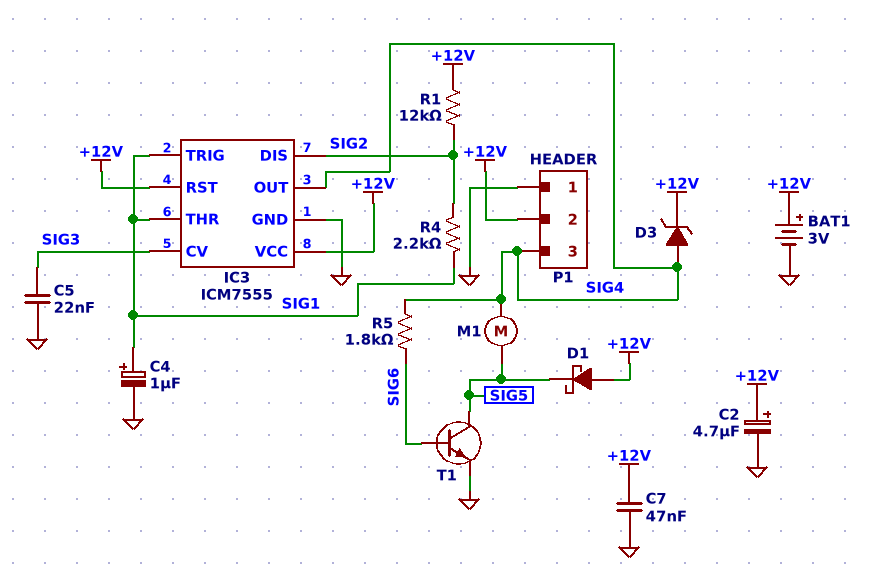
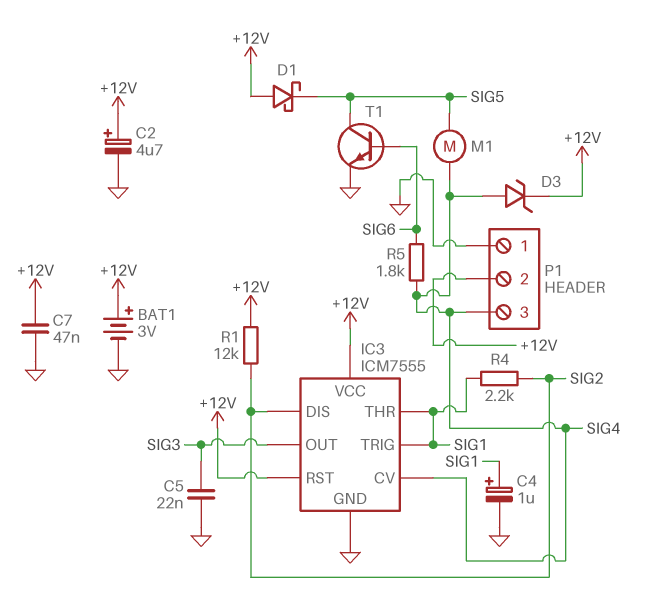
IC3 pin CV: SIG3 -> SIG4
IC3 pin OUT: SIG4 -> SIG3

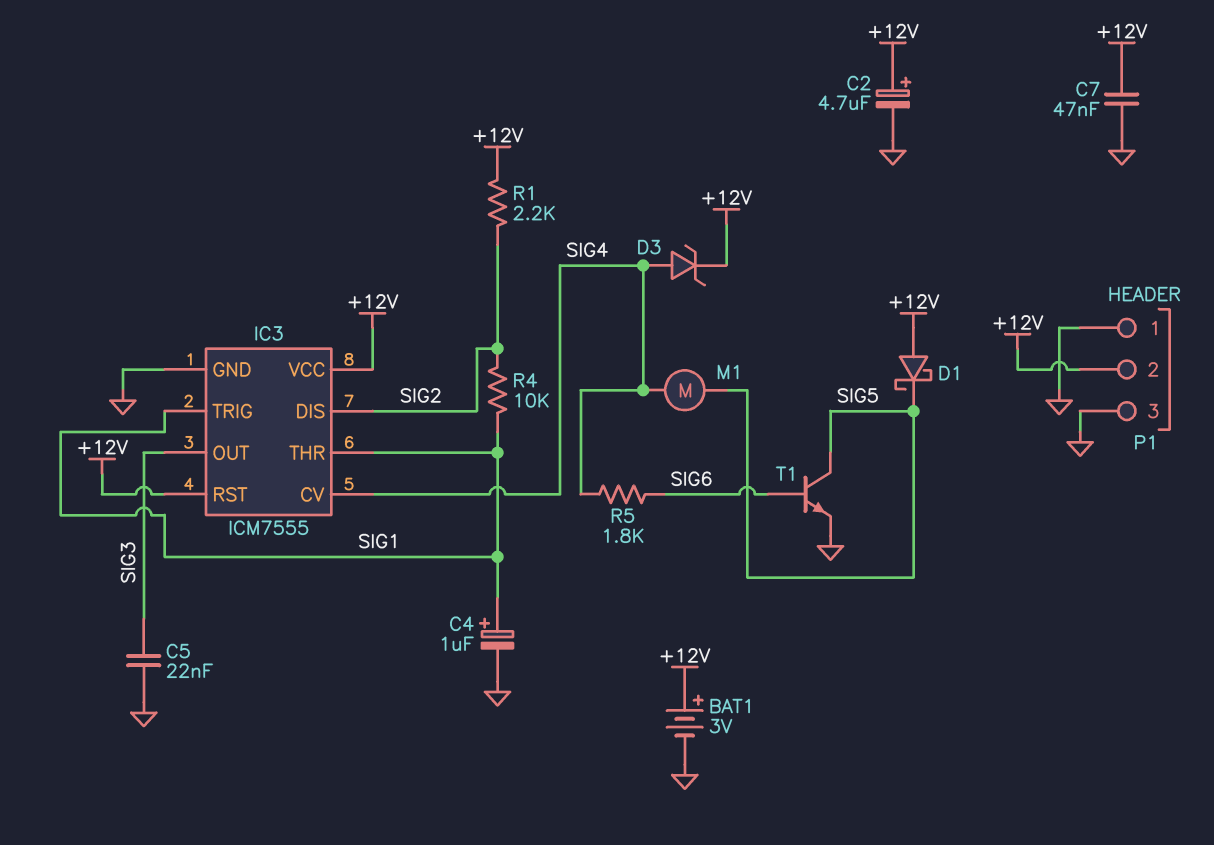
P1 pin 3: SIG4 -> GND
R1: 12k (+12V, SIG2) -> 2.2k (+12V, SIG2)
R4: 2.2k (SIG1, SIG2) -> 10k (SIG1, SIG2)

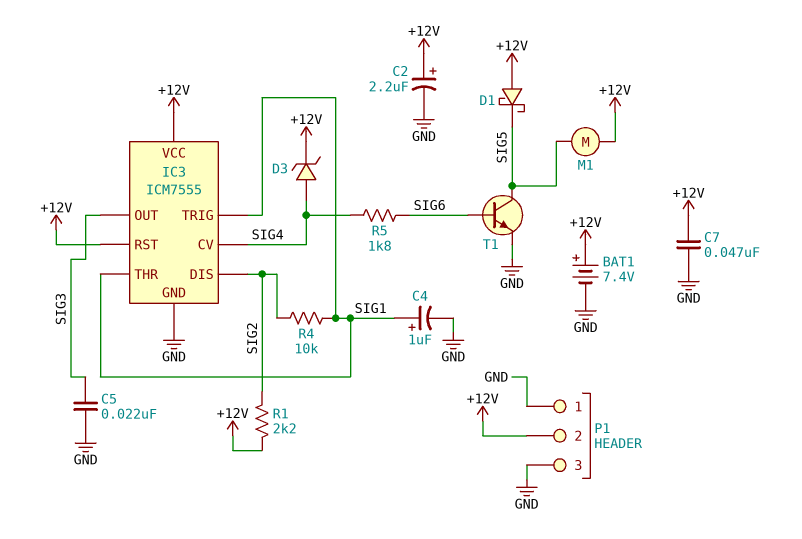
BAT1: 3V (plus +12V, minus GND) -> 7.4V (plus +12V, minus GND)
C2: 4.7uF (plus +12V, minus GND) -> 2.2uF (plus +12V, minus GND)
M1: motor (SIG4, SIG5) -> motor (+12V, SIG5)

